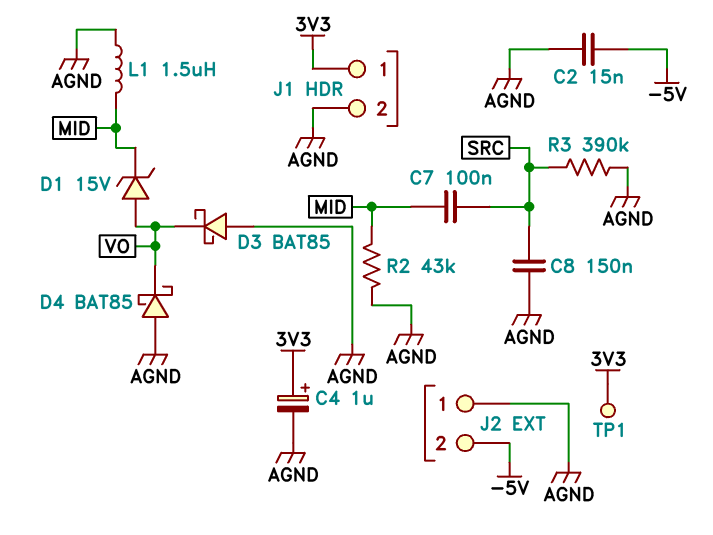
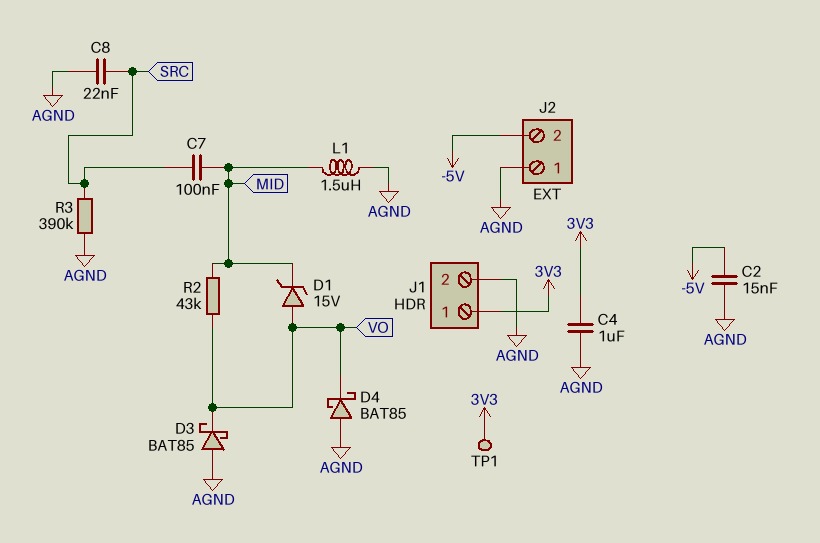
C4: 1uF (plus 3V3, minus AGND) -> 1uF (3V3, AGND)
C8: 150nF (AGND, SRC) -> 22nF (AGND, SRC)
R2: 43k (AGND, MID) -> 43k (MID, VO)

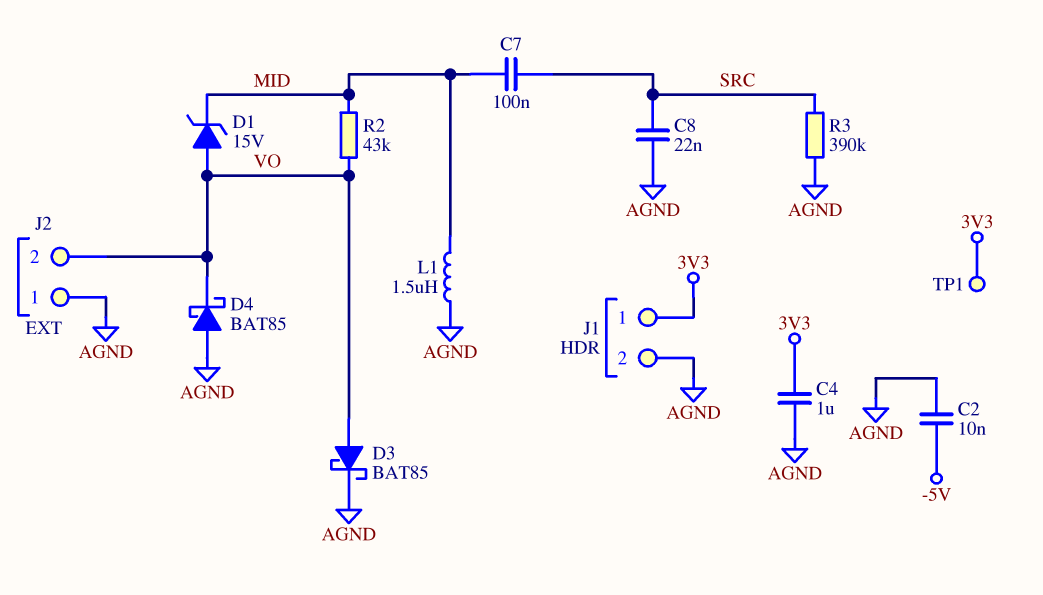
C2: 15nF (-5V, AGND) -> 10nF (-5V, AGND)
D3: schottky BAT85 (A AGND, K VO) -> schottky BAT85 (A VO, K AGND)
J2 pin 2: -5V -> VO

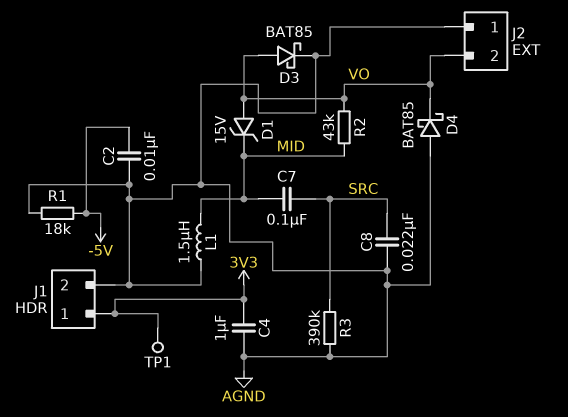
R1: none -> 18k (-5V, AGND)

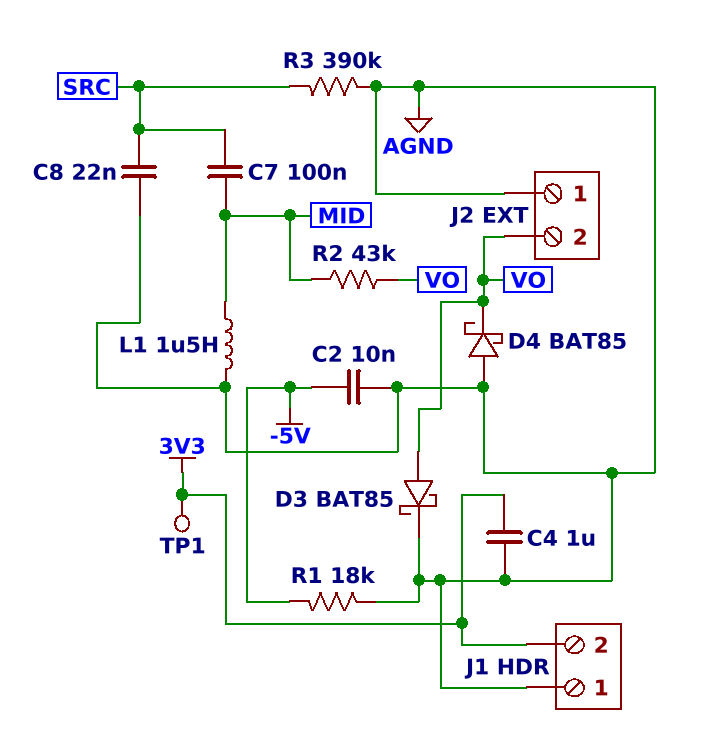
D1: zener 15V (A VO, K MID) -> none
J1 pin 1: 3V3 -> AGND
J1 pin 2: AGND -> 3V3

